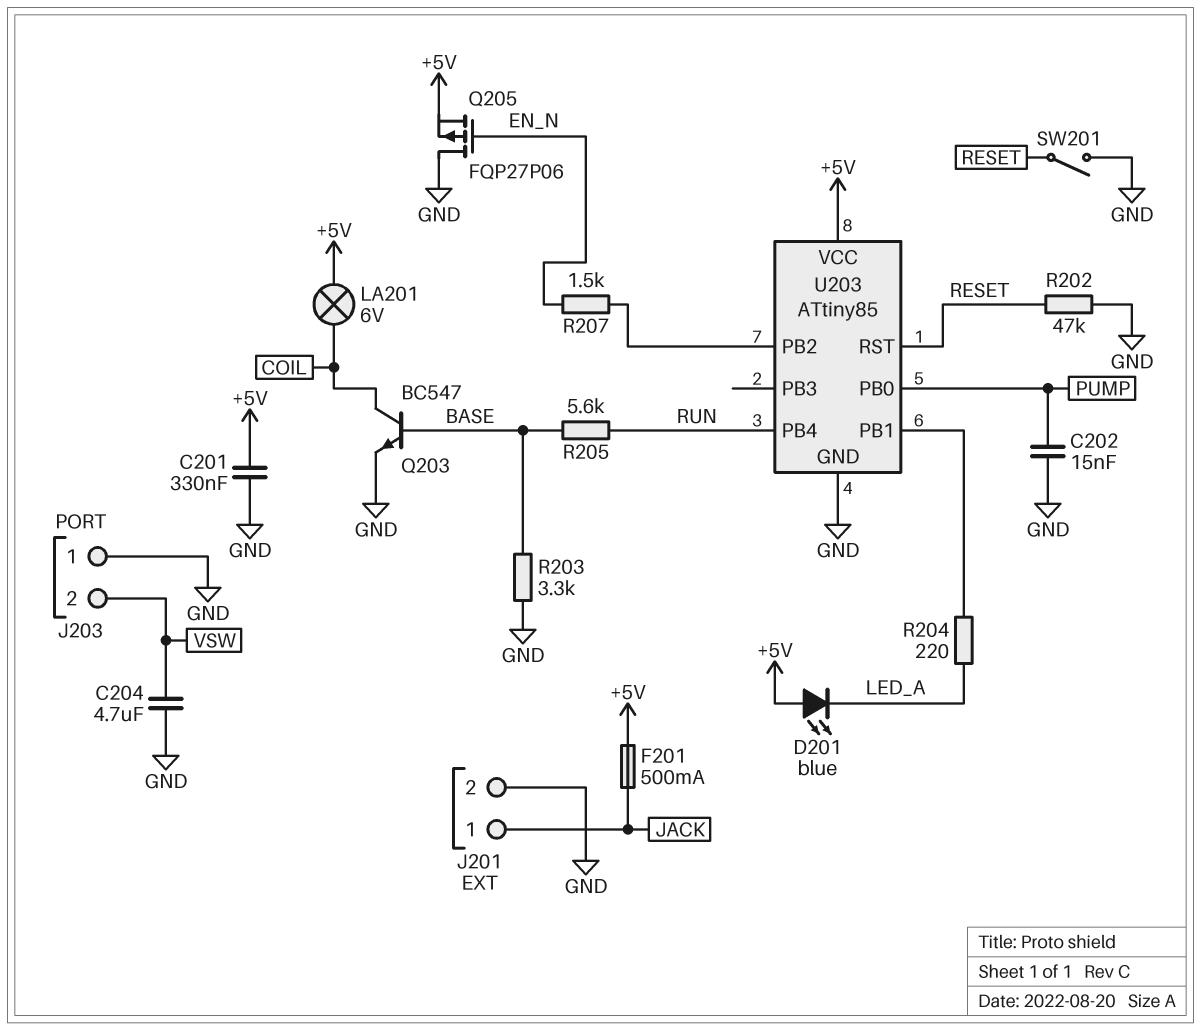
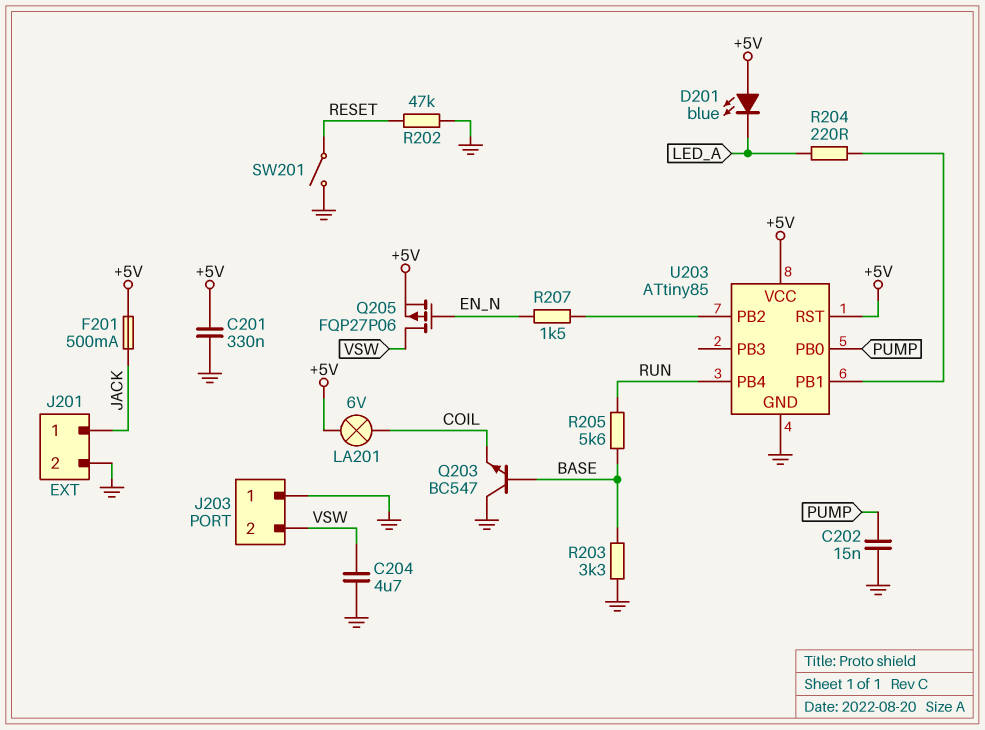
Q203: NPN BC547 (B BASE, C COIL, E GND) -> NPN BC547 (B BASE, C GND, E COIL)
Q205: PMOS FQP27P06 (G EN_N, D GND, S +5V) -> PMOS FQP27P06 (G EN_N, D VSW, S +5V)
U203 pin RST: RESET -> +5V

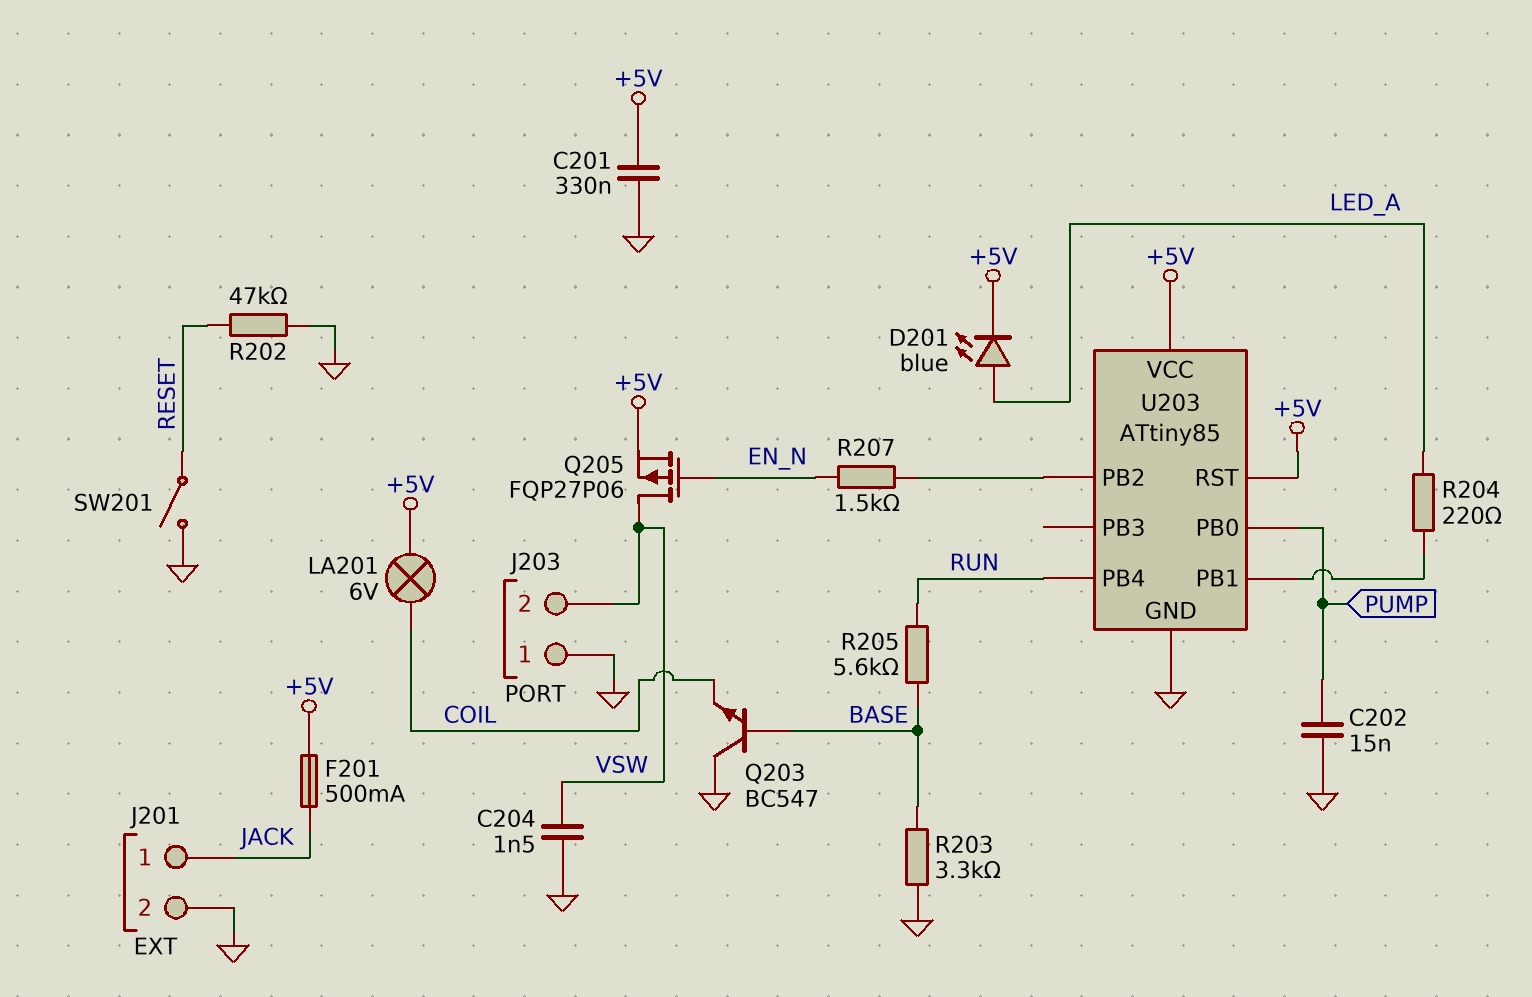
C204: 4.7uF (GND, VSW) -> 1.5nF (GND, VSW)
D201: LED blue (A +5V, K LED_A) -> LED blue (A LED_A, K +5V)

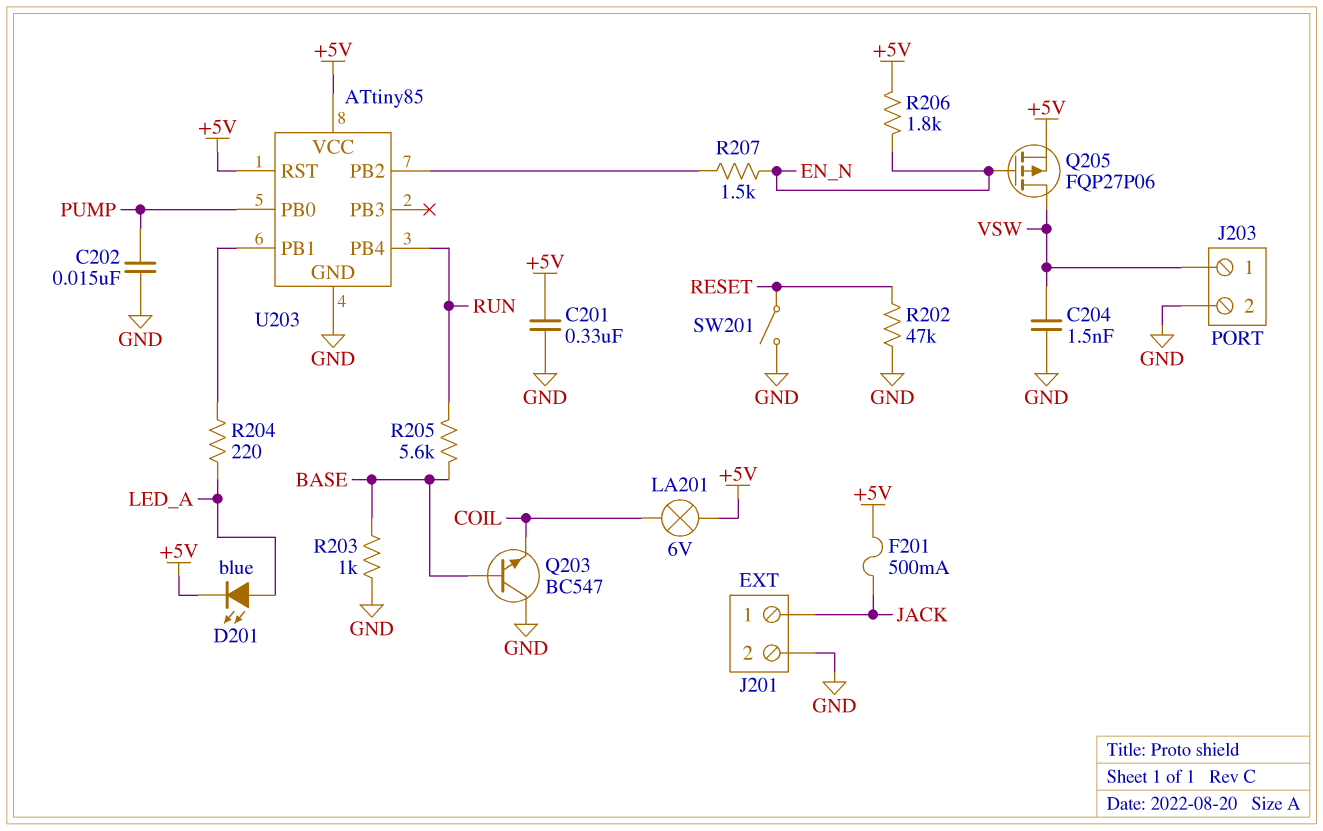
J203 pin 1: GND -> VSW
J203 pin 2: VSW -> GND
R203: 3.3k (BASE, GND) -> 1k (BASE, GND)
R206: none -> 1.8k (+5V, EN_N)

